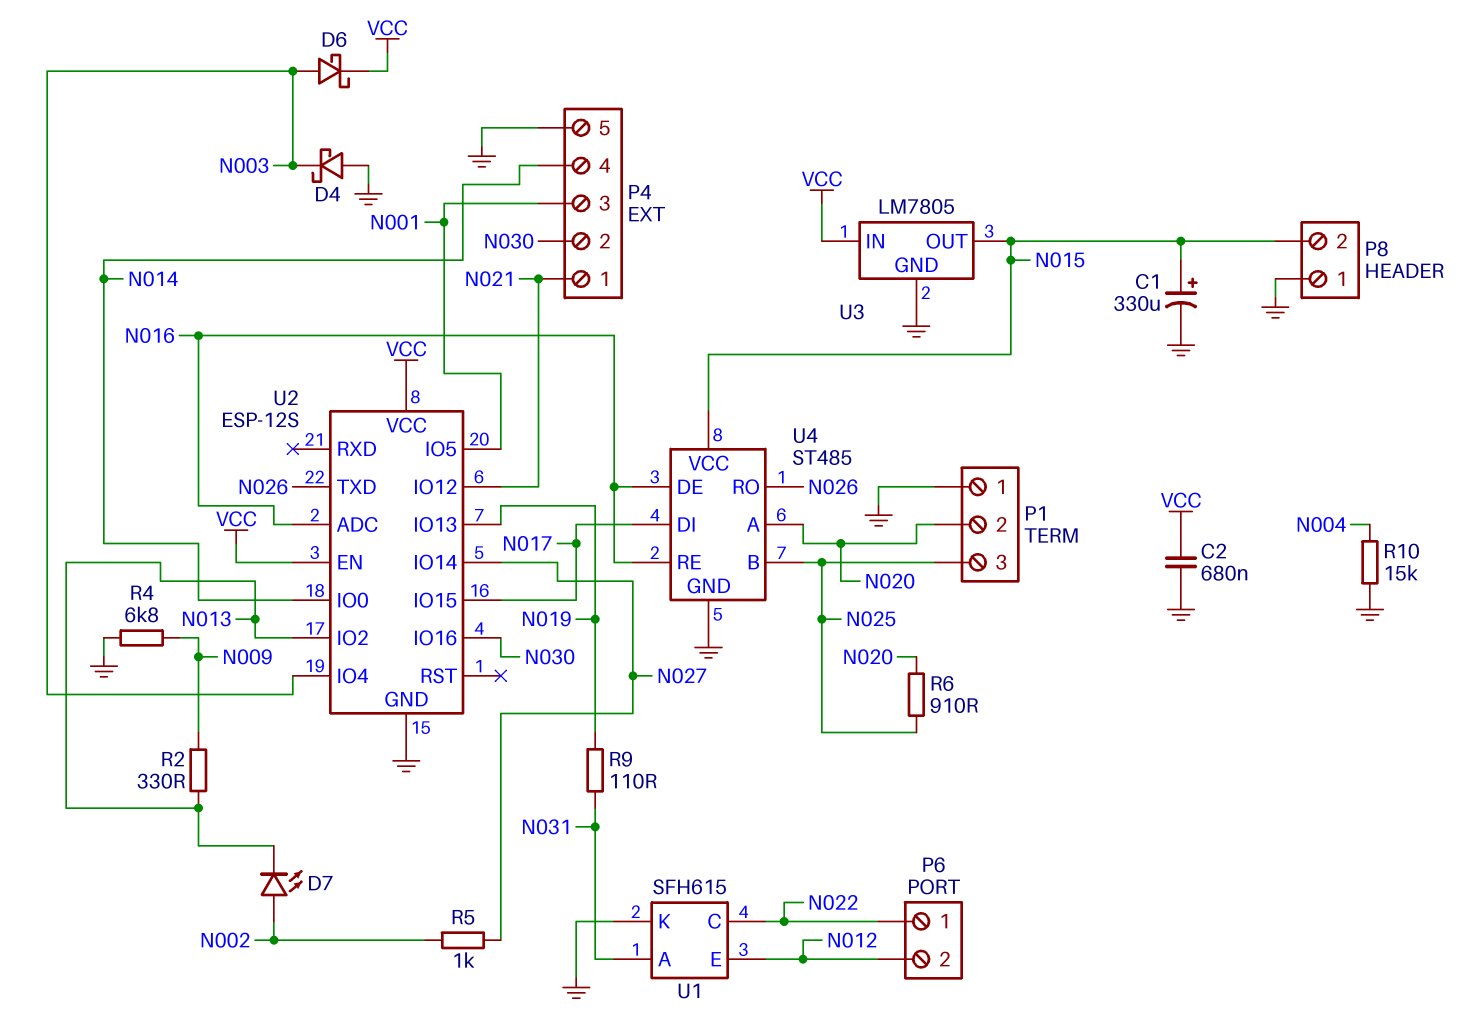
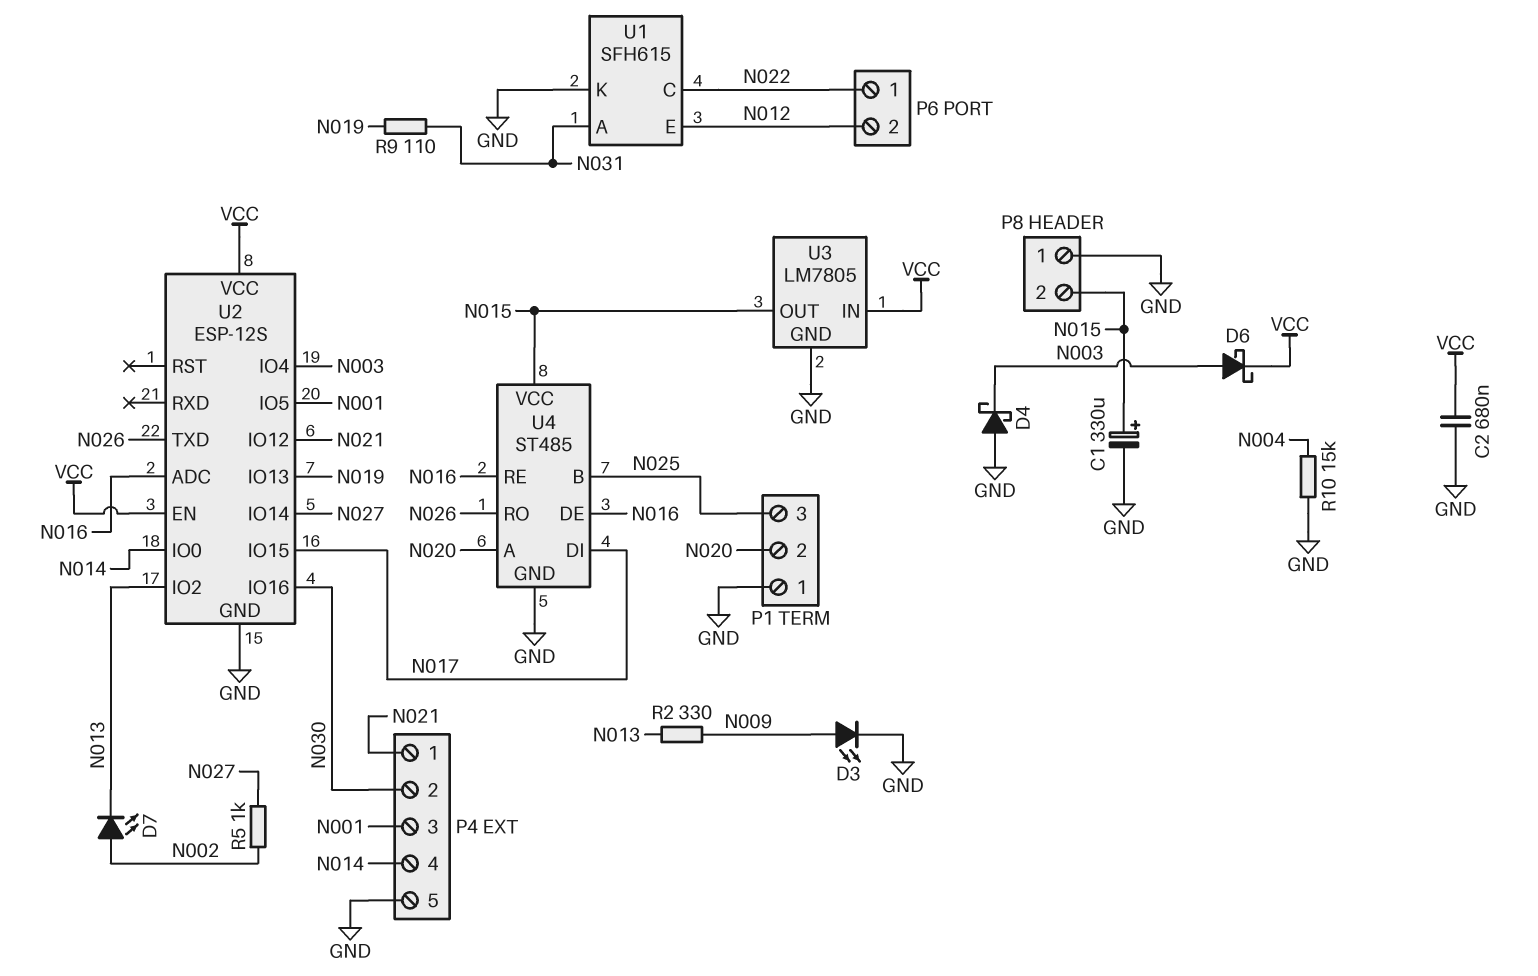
D3: none -> LED (A N009, K GND)
R4: 6.8k (GND, N009) -> none
R6: 910 (N020, N025) -> none

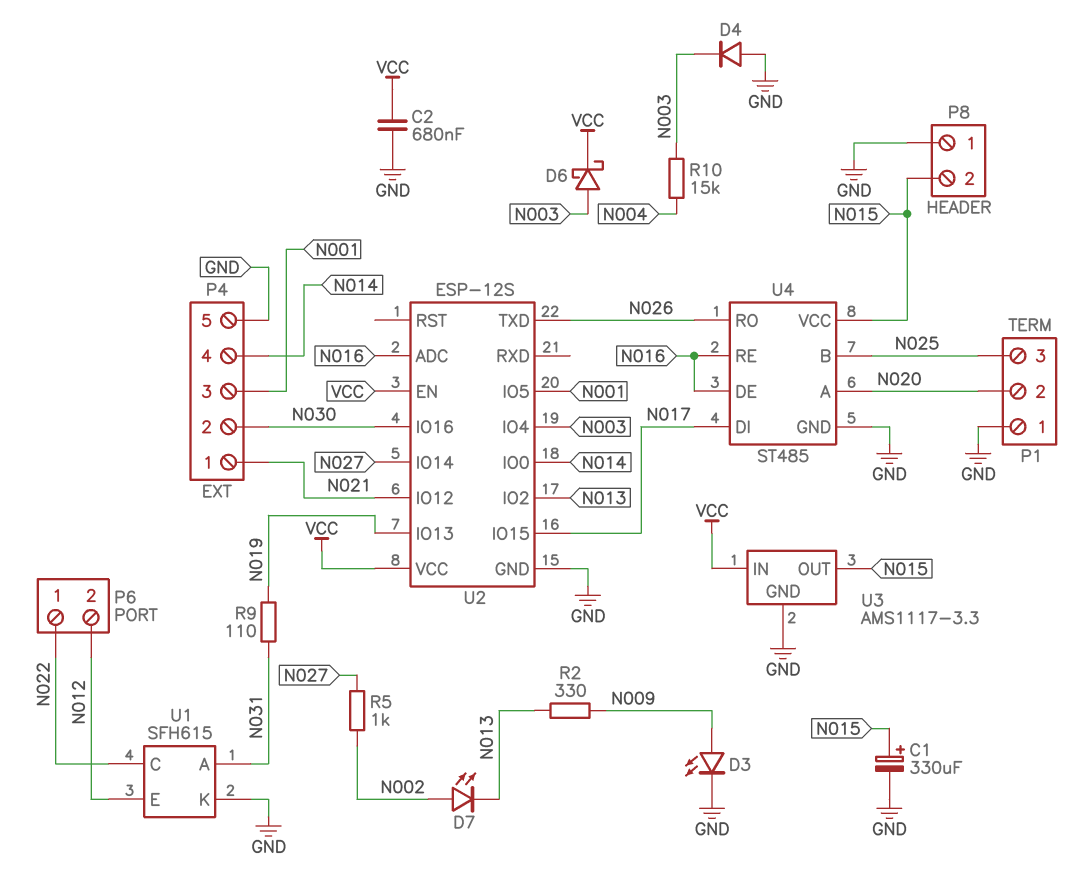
D4: schottky (A GND, K N003) -> diode (A GND, K N003)
R10: 15k (GND, N004) -> 15k (N003, N004)
U3: LM7805 -> AMS1117-3.3

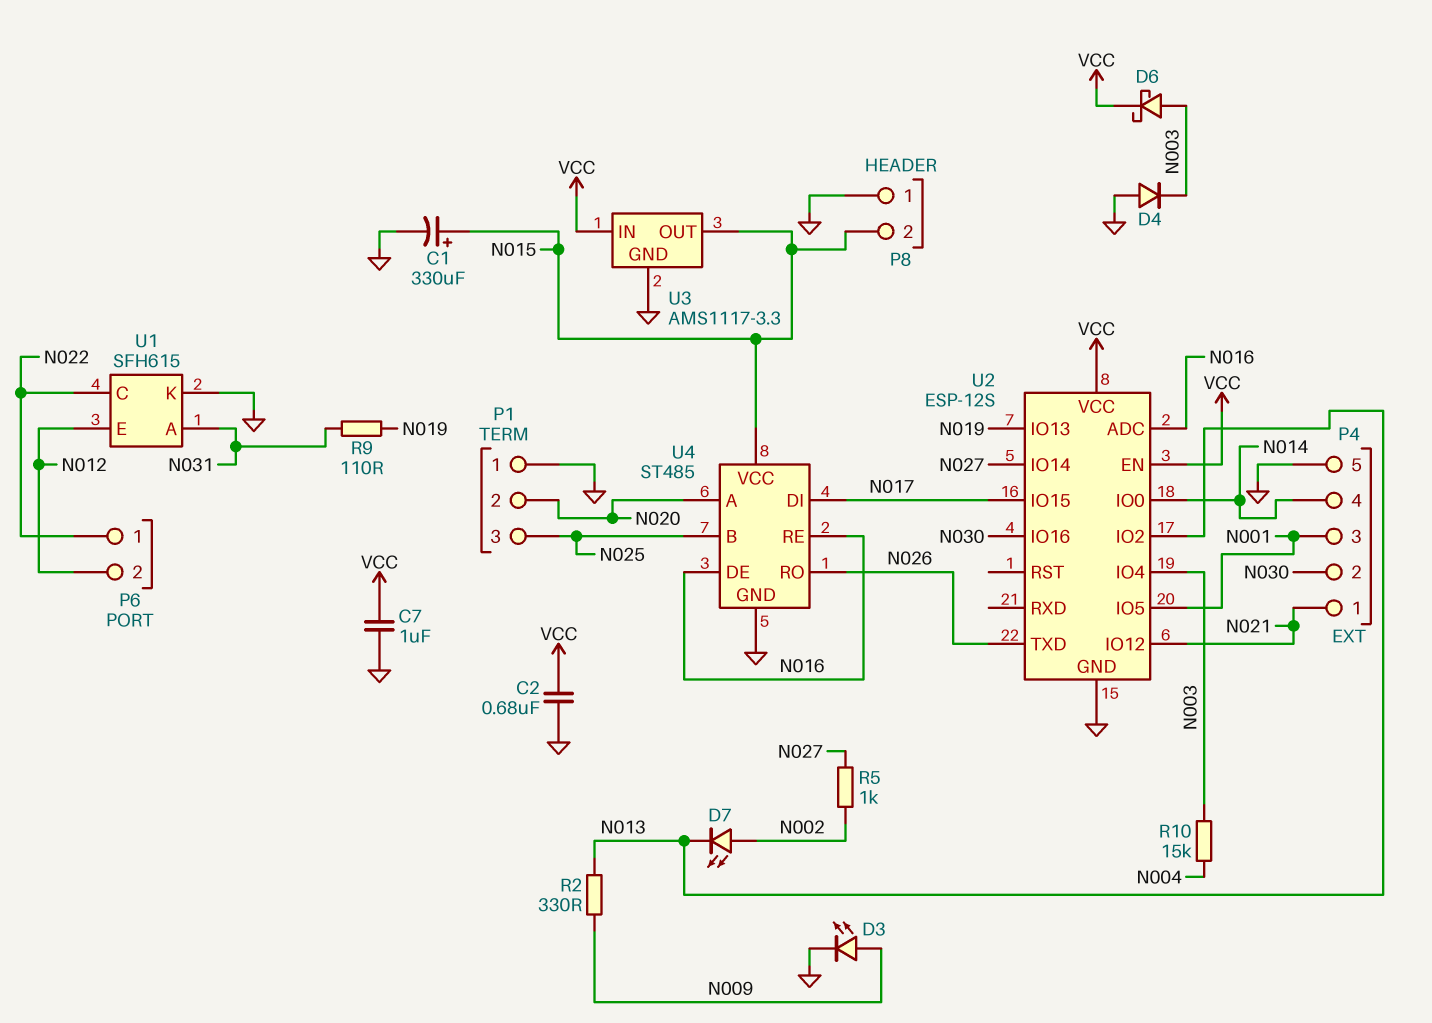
C7: none -> 1uF (GND, VCC)

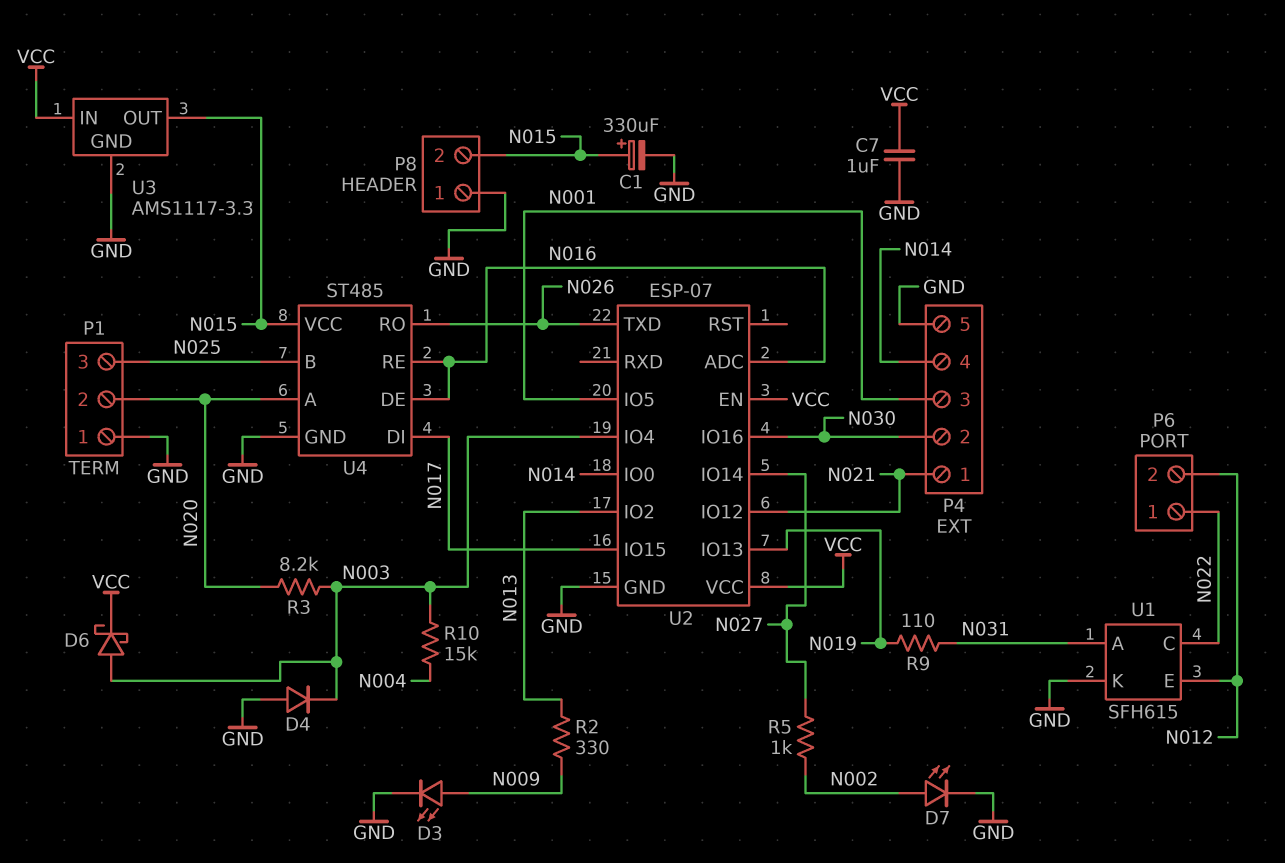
C2: 680nF (GND, VCC) -> none
D7: LED (A N002, K N013) -> LED (A N002, K GND)
R3: none -> 8.2k (N003, N020)
U2: ESP-12S -> ESP-07

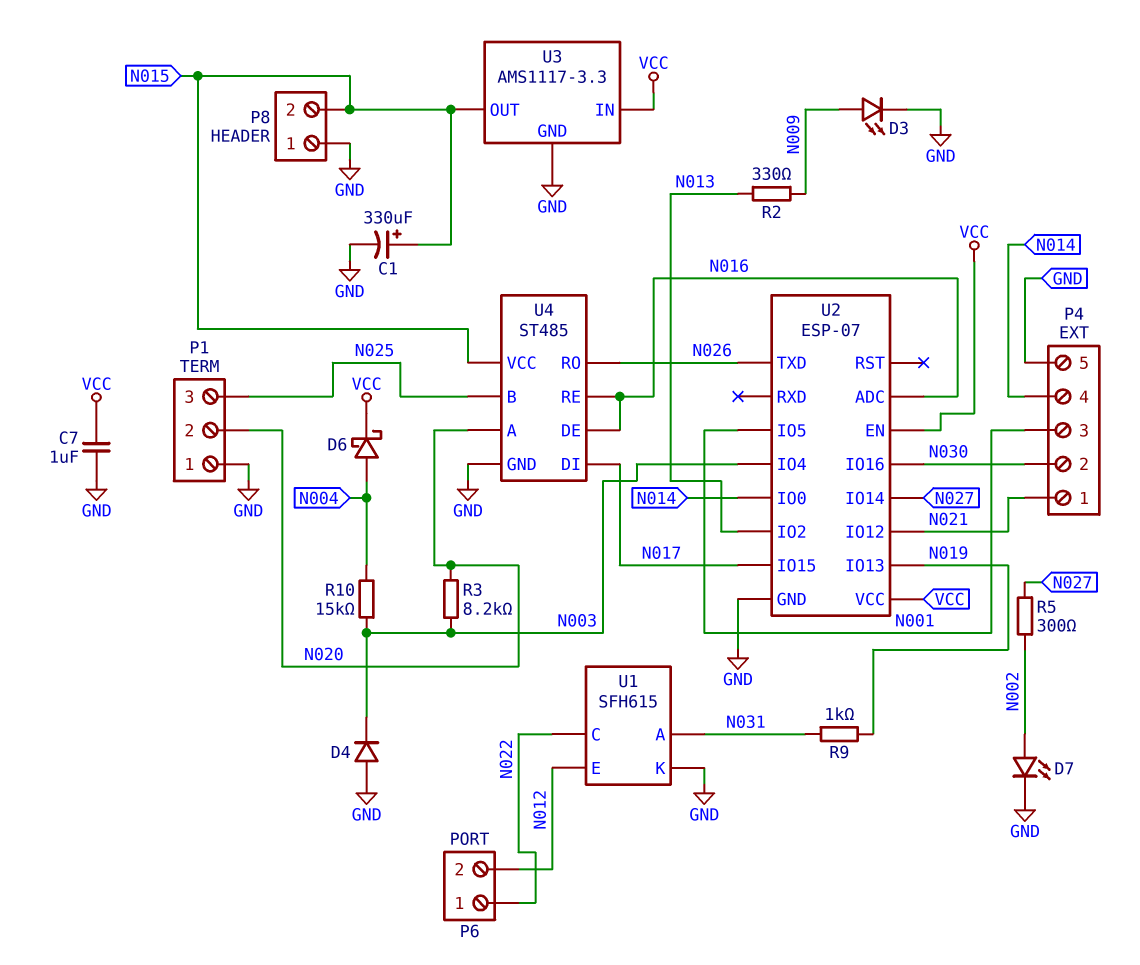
D6: schottky (A N003, K VCC) -> schottky (A N004, K VCC)
R5: 1k (N002, N027) -> 300 (N002, N027)
R9: 110 (N019, N031) -> 1k (N019, N031)

